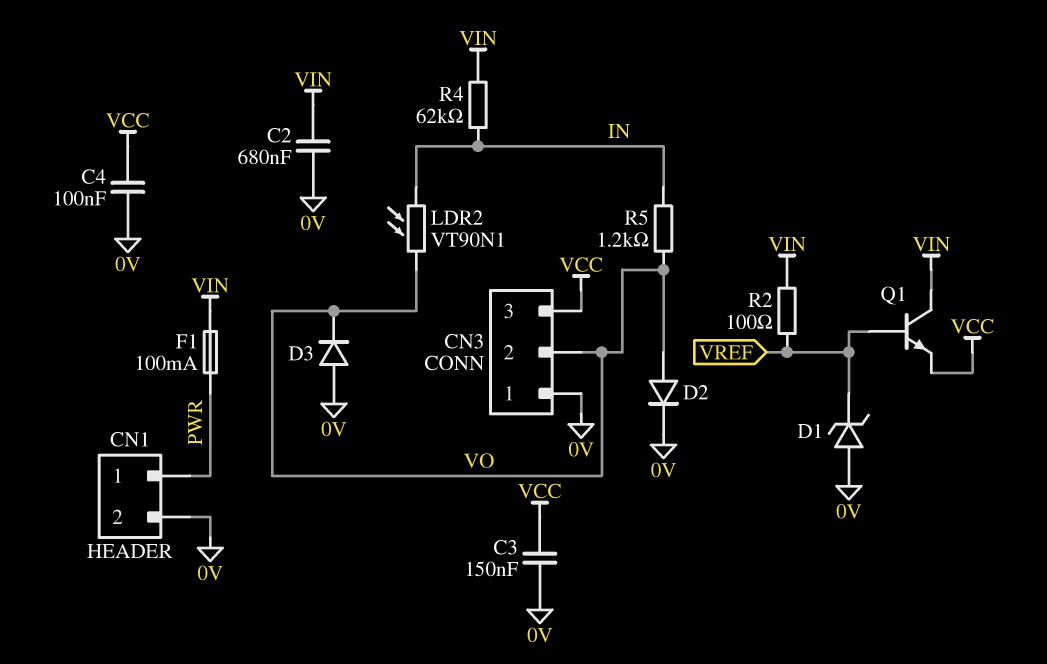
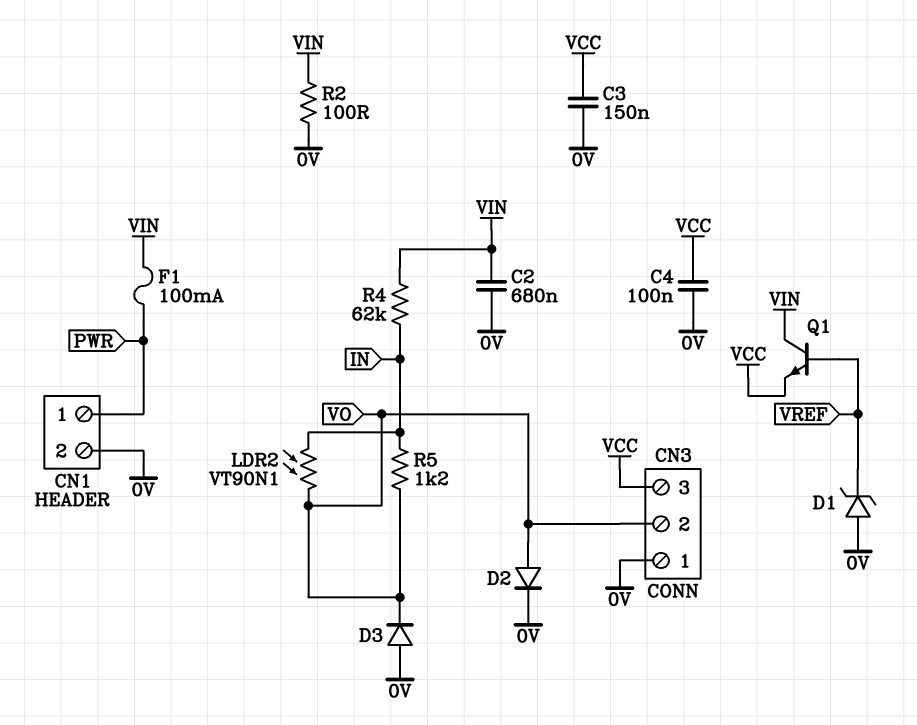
R2: 100 (VIN, VREF) -> 100 (0V, VIN)

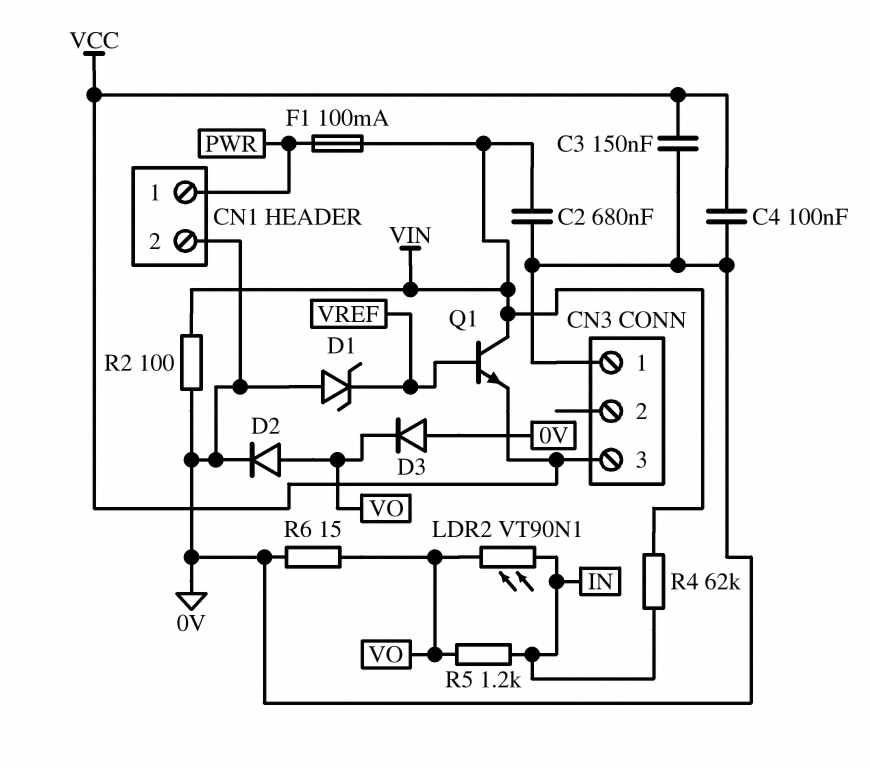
CN3 pin 2: VO -> none
R6: none -> 15 (0V, VO)

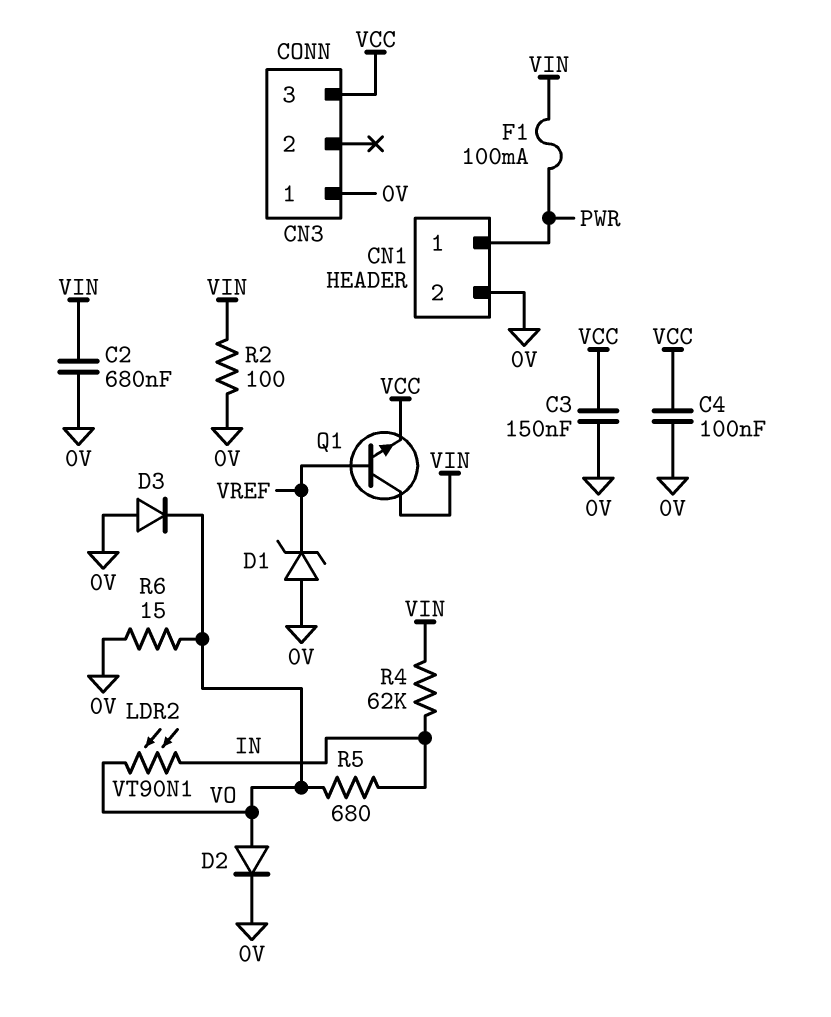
R5: 1.2k (IN, VO) -> 680 (IN, VO)

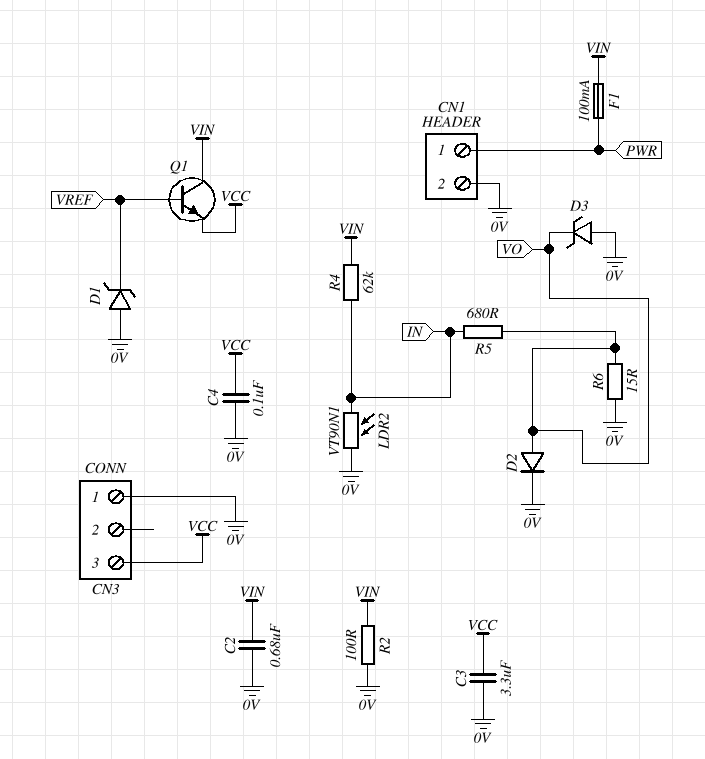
C3: 150nF (0V, VCC) -> 3.3uF (0V, VCC)
D3: diode (A 0V, K VO) -> zener (A 0V, K VO)
LDR2: VT90N1 (IN, VO) -> VT90N1 (0V, IN)

